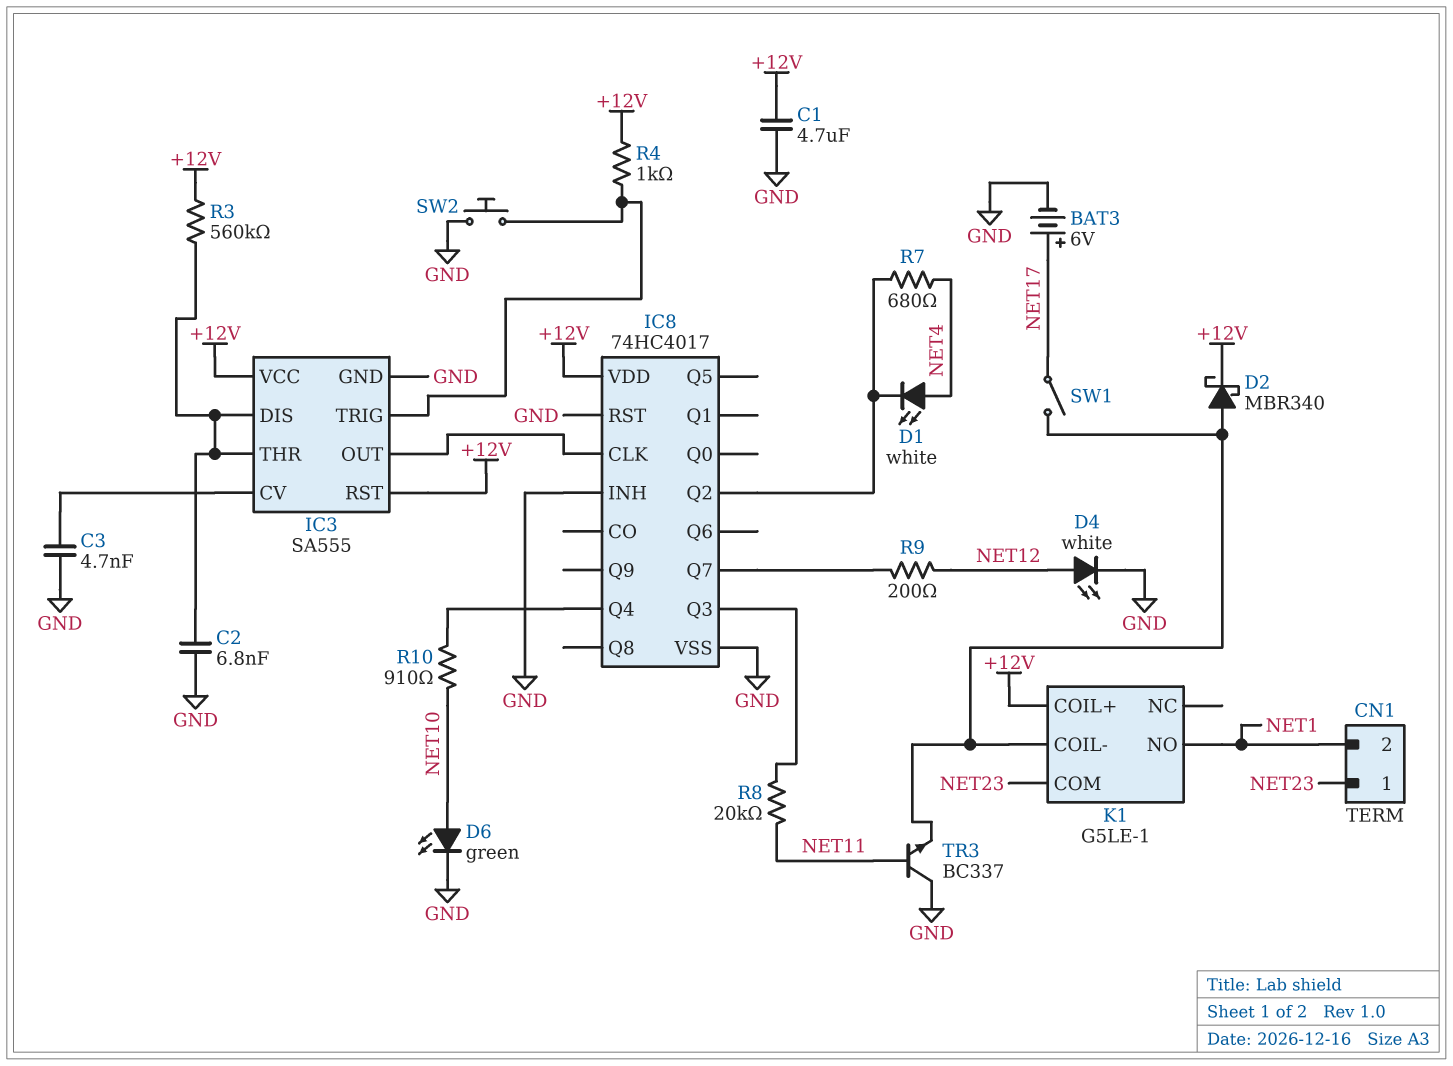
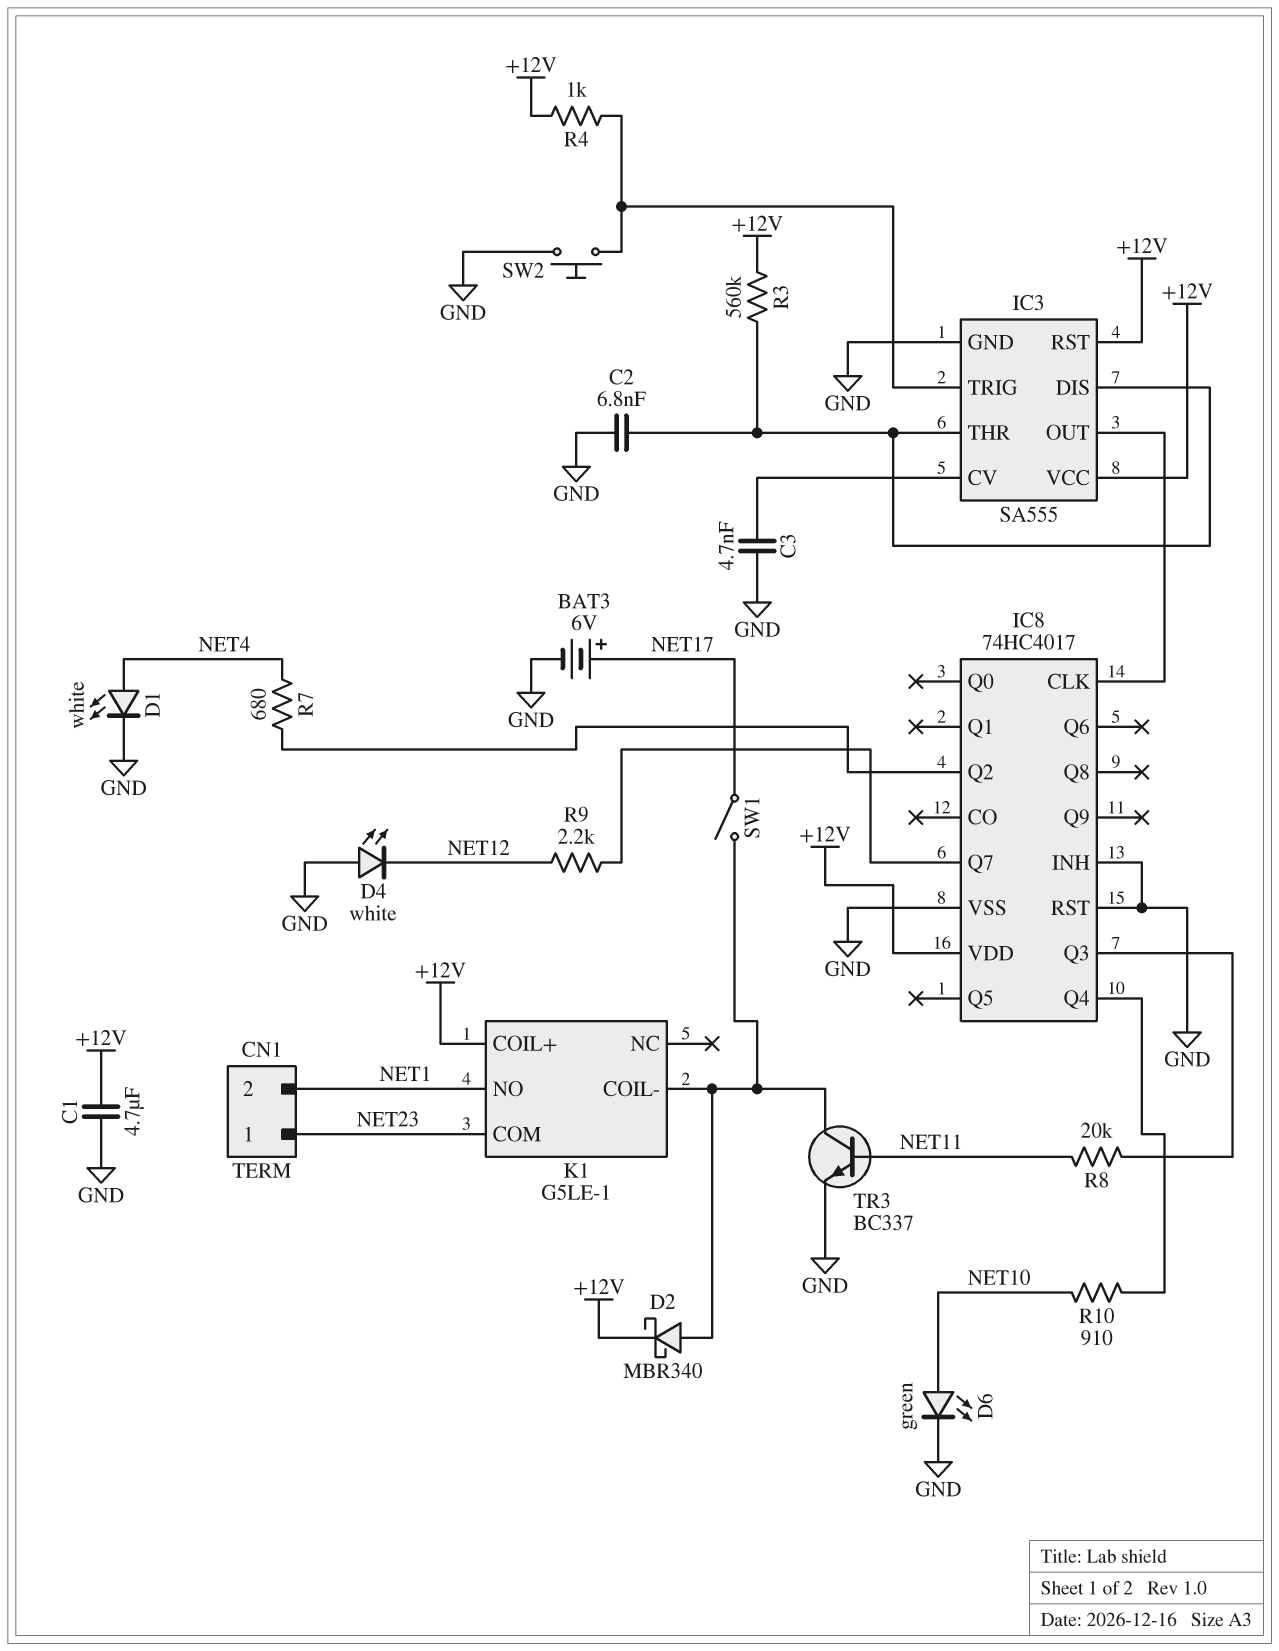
D1: LED white (A NET4, K IC8/Q2) -> LED white (A NET4, K GND)
D4: LED white (A NET12, K GND) -> LED white (A GND, K NET12)
R9: 200 (IC8/Q7, NET12) -> 2.2k (IC8/Q7, NET12)
TR3: NPN BC337 (B NET11, C GND, E K1/COIL-) -> NPN BC337 (B NET11, C K1/COIL-, E GND)

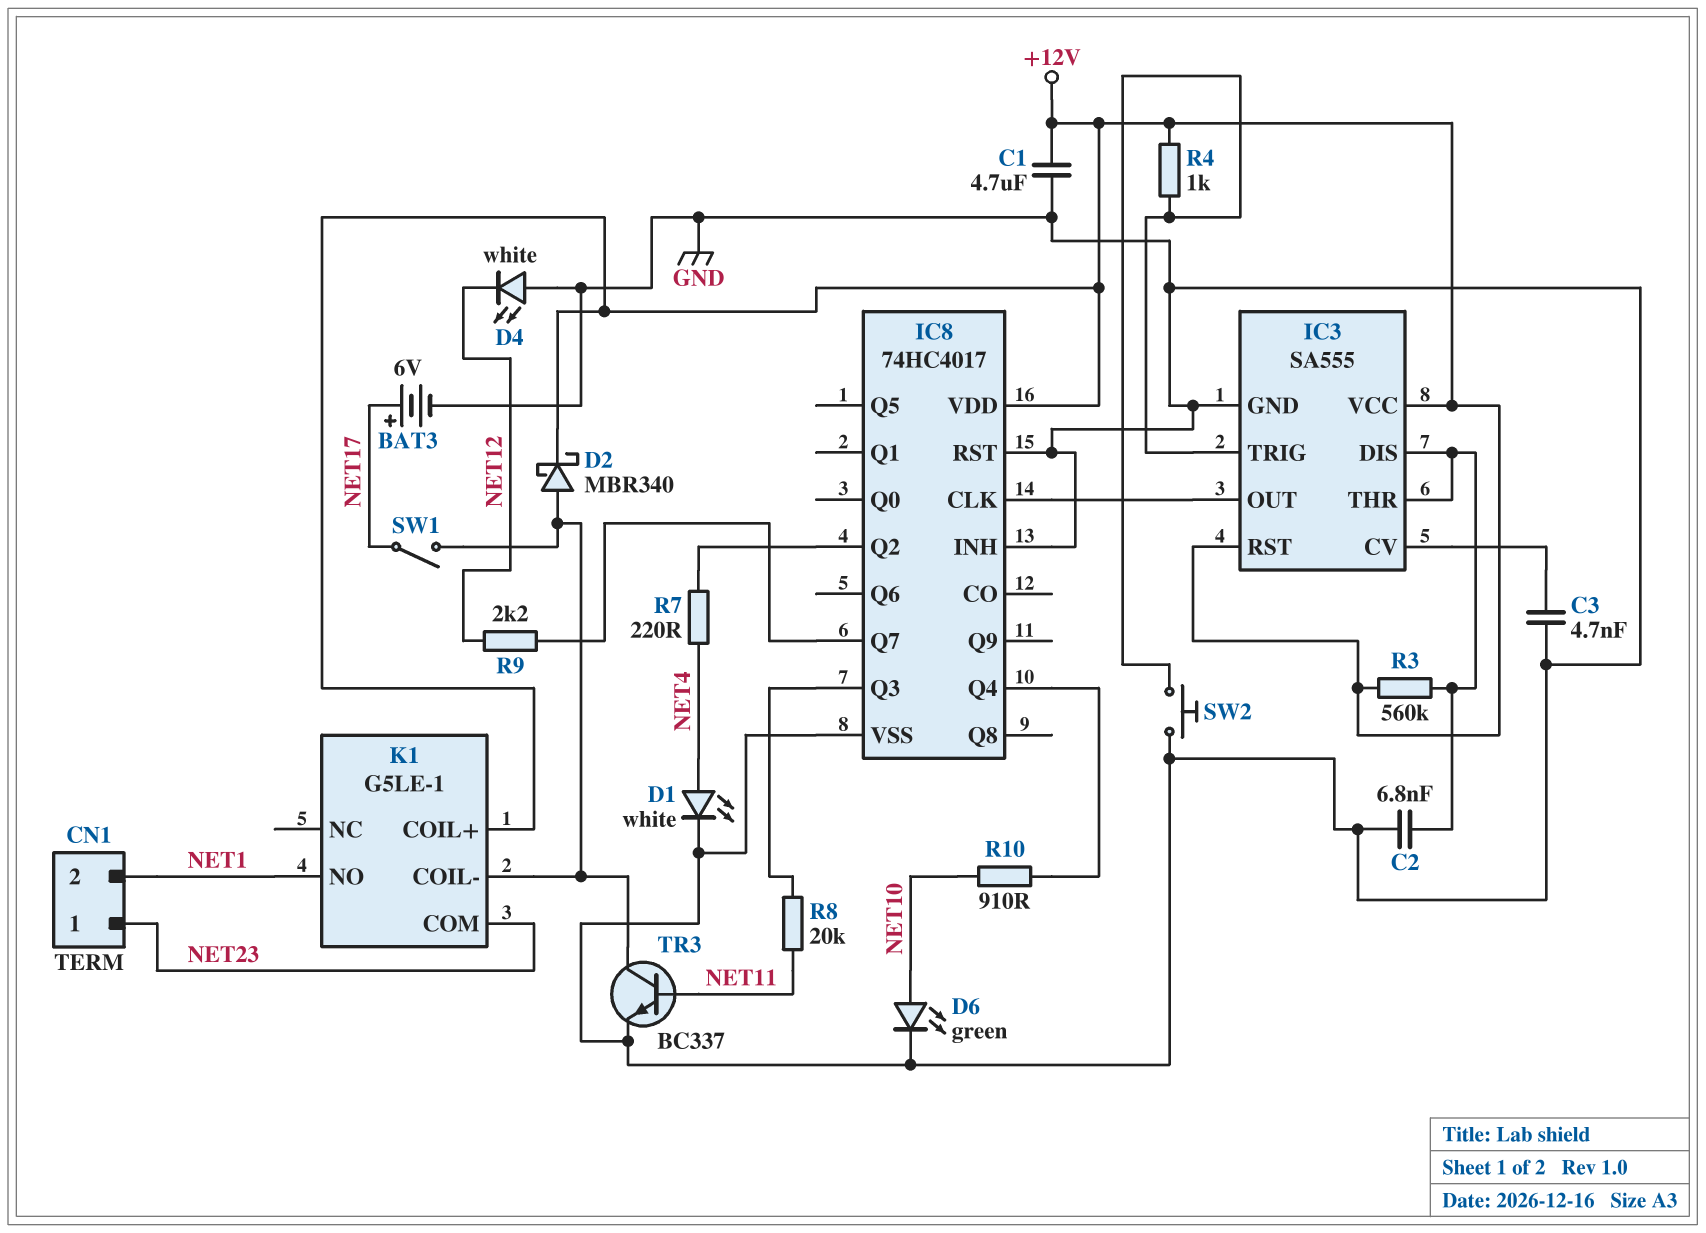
R7: 680 (IC8/Q2, NET4) -> 220 (IC8/Q2, NET4)

